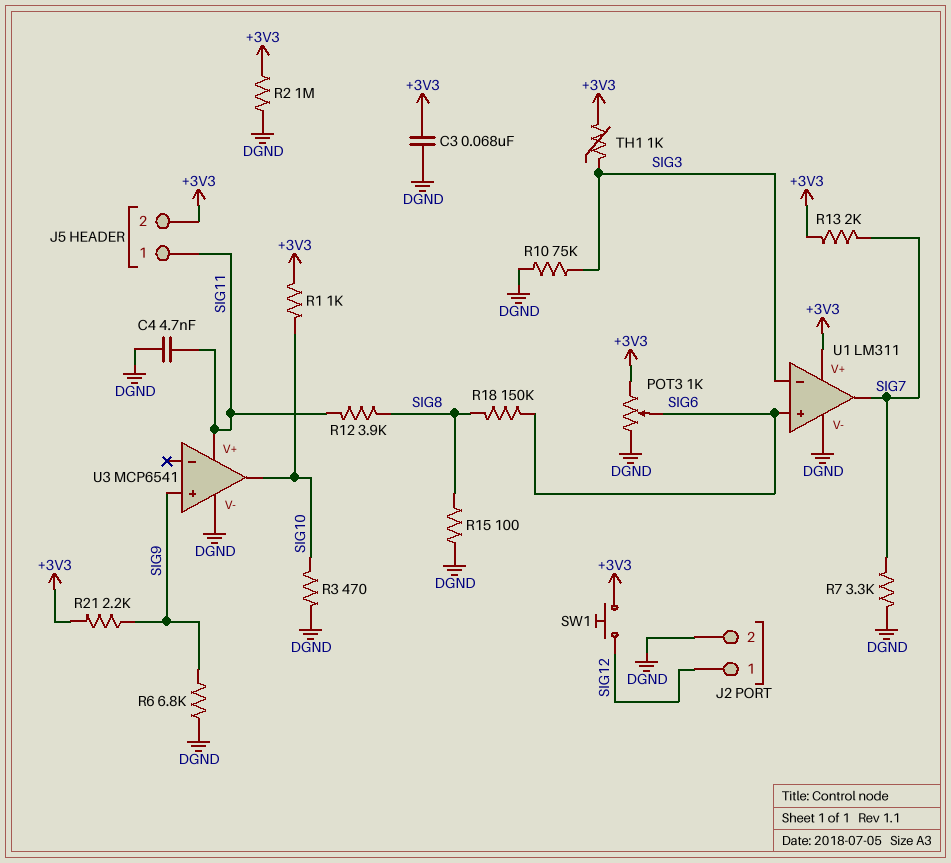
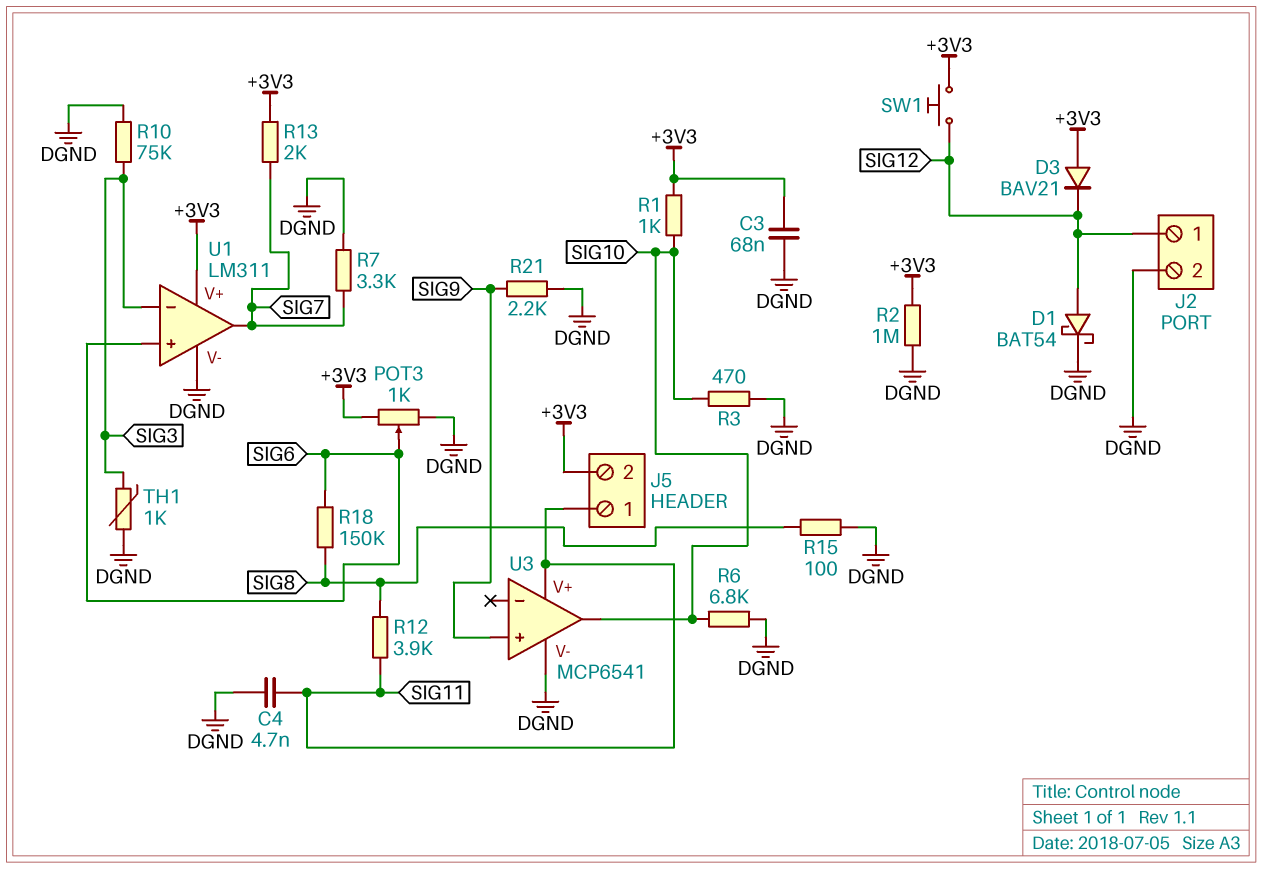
D1: none -> schottky BAT54 (A SIG12, K DGND)
D3: none -> diode BAV21 (A +3V3, K SIG12)
R6: 6.8k (DGND, SIG9) -> 6.8k (DGND, SIG10)
R21: 2.2k (+3V3, SIG9) -> 2.2k (DGND, SIG9)
TH1: 1k (+3V3, SIG3) -> 1k (DGND, SIG3)

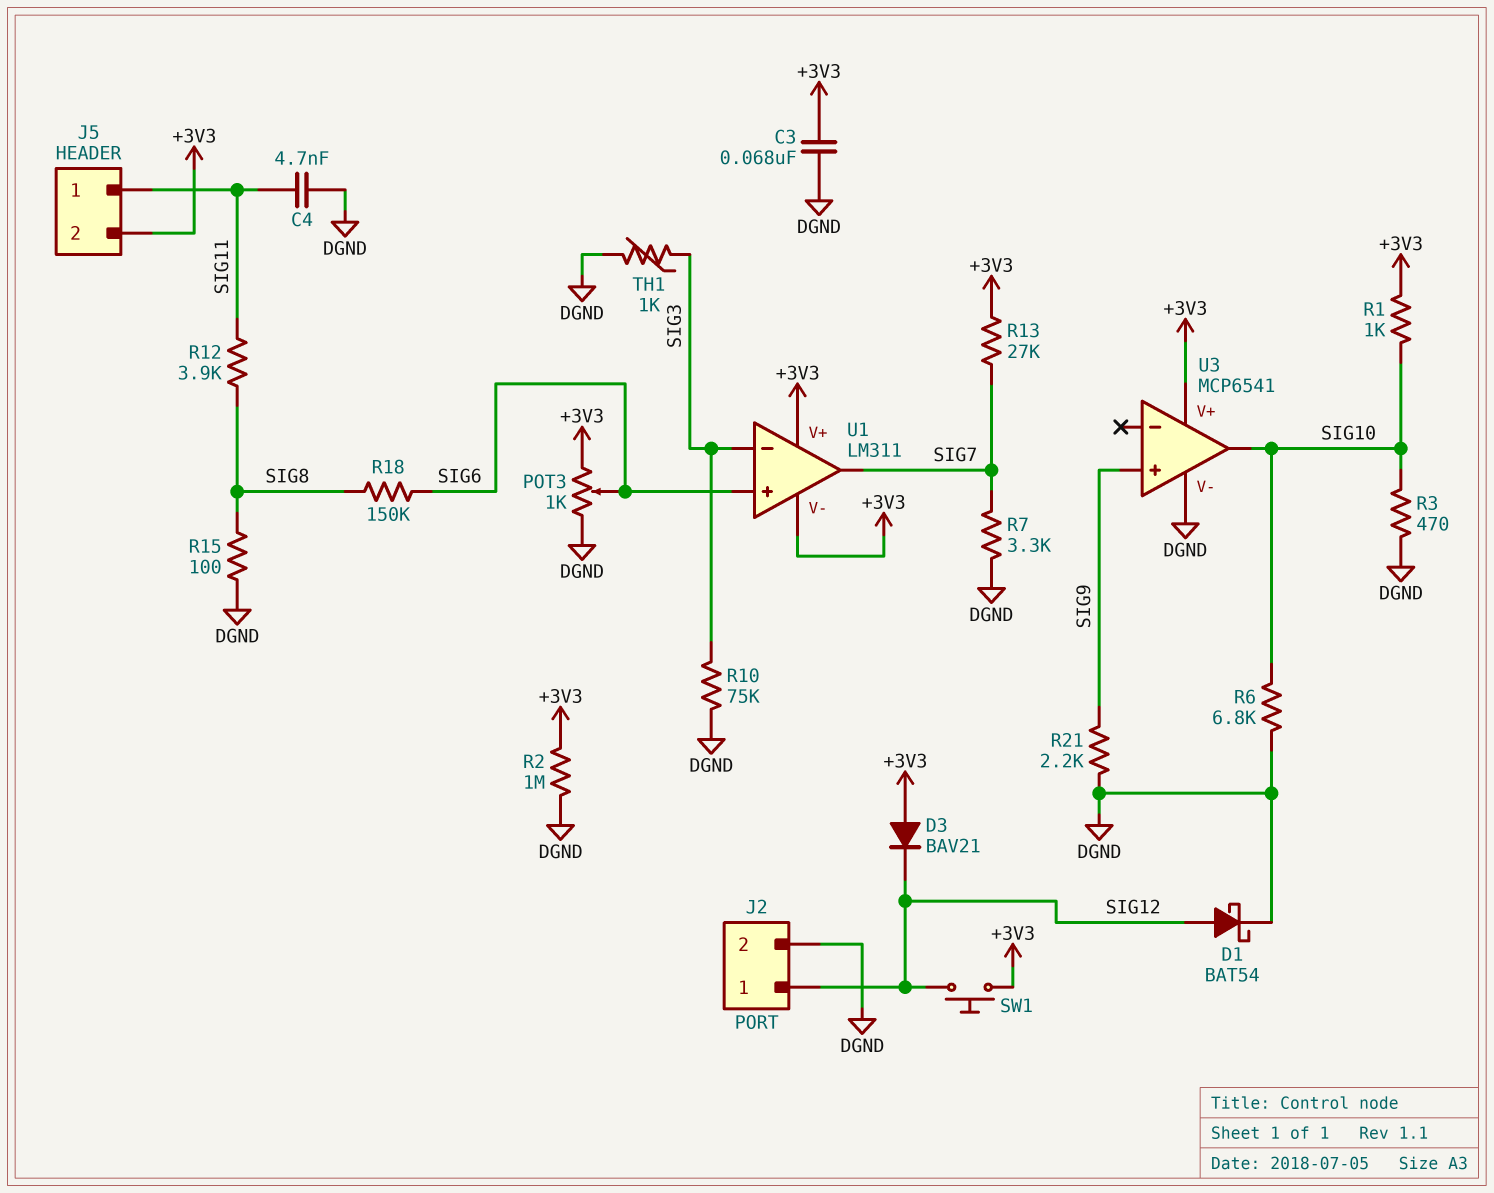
R13: 2k (+3V3, SIG7) -> 27k (+3V3, SIG7)
U1 pin V-: DGND -> +3V3
U3 pin V+: SIG11 -> +3V3

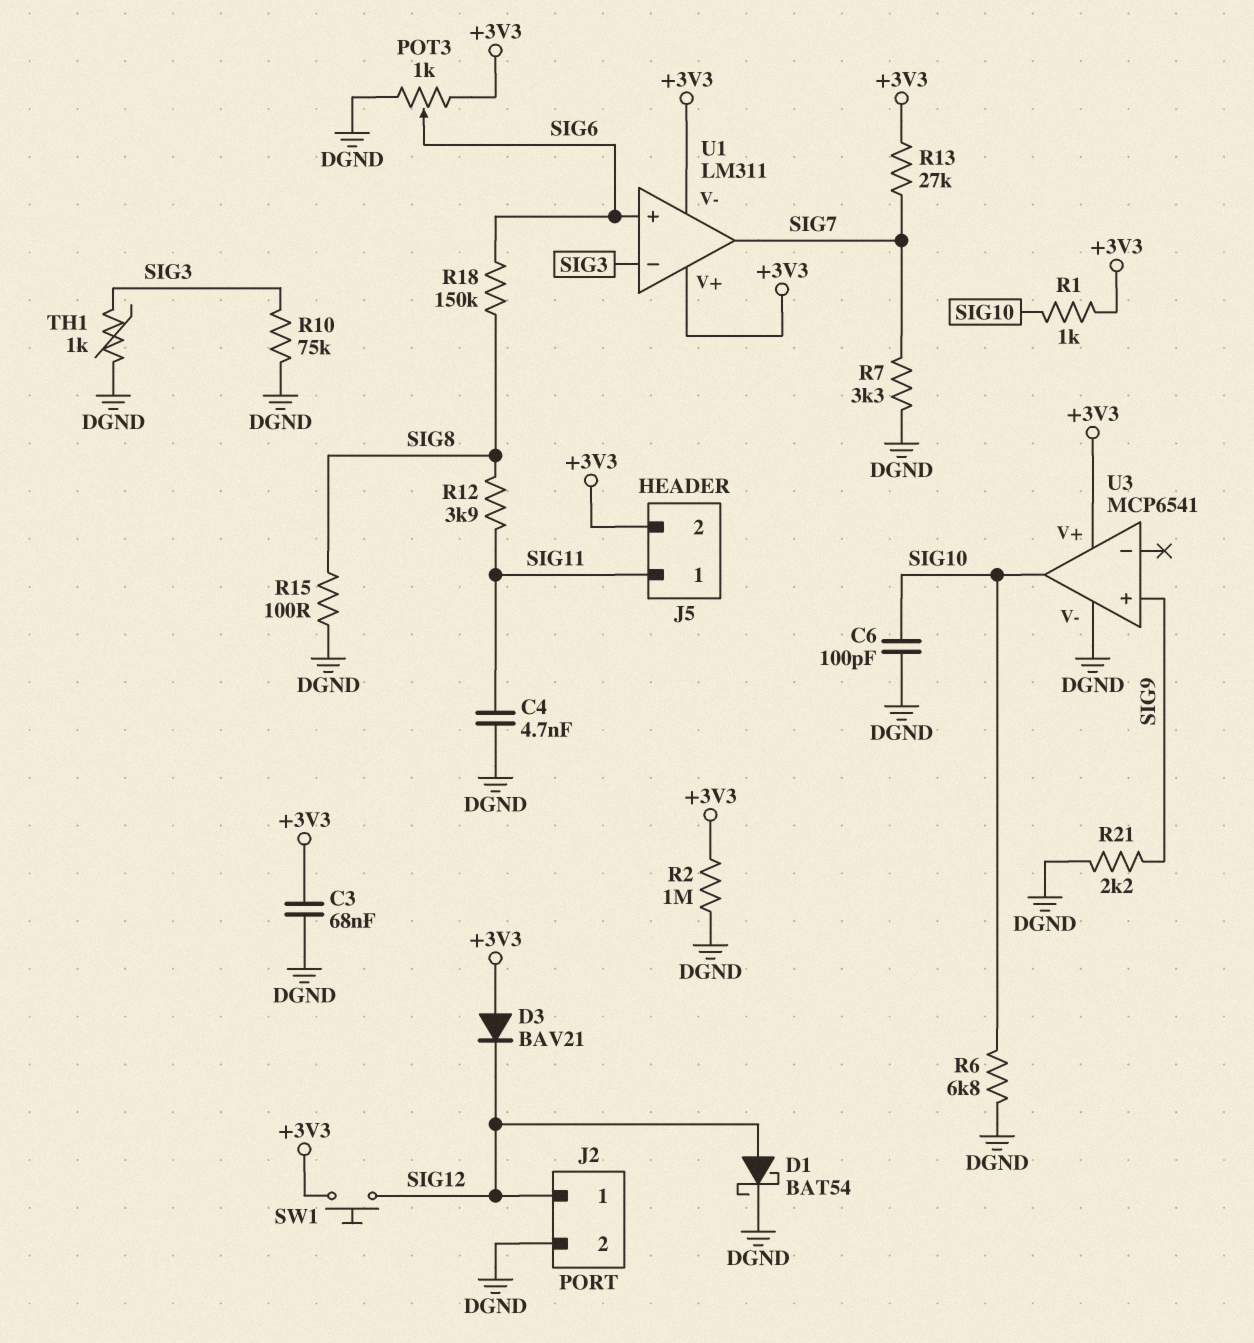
C6: none -> 100pF (DGND, SIG10)
R3: 470 (DGND, SIG10) -> none

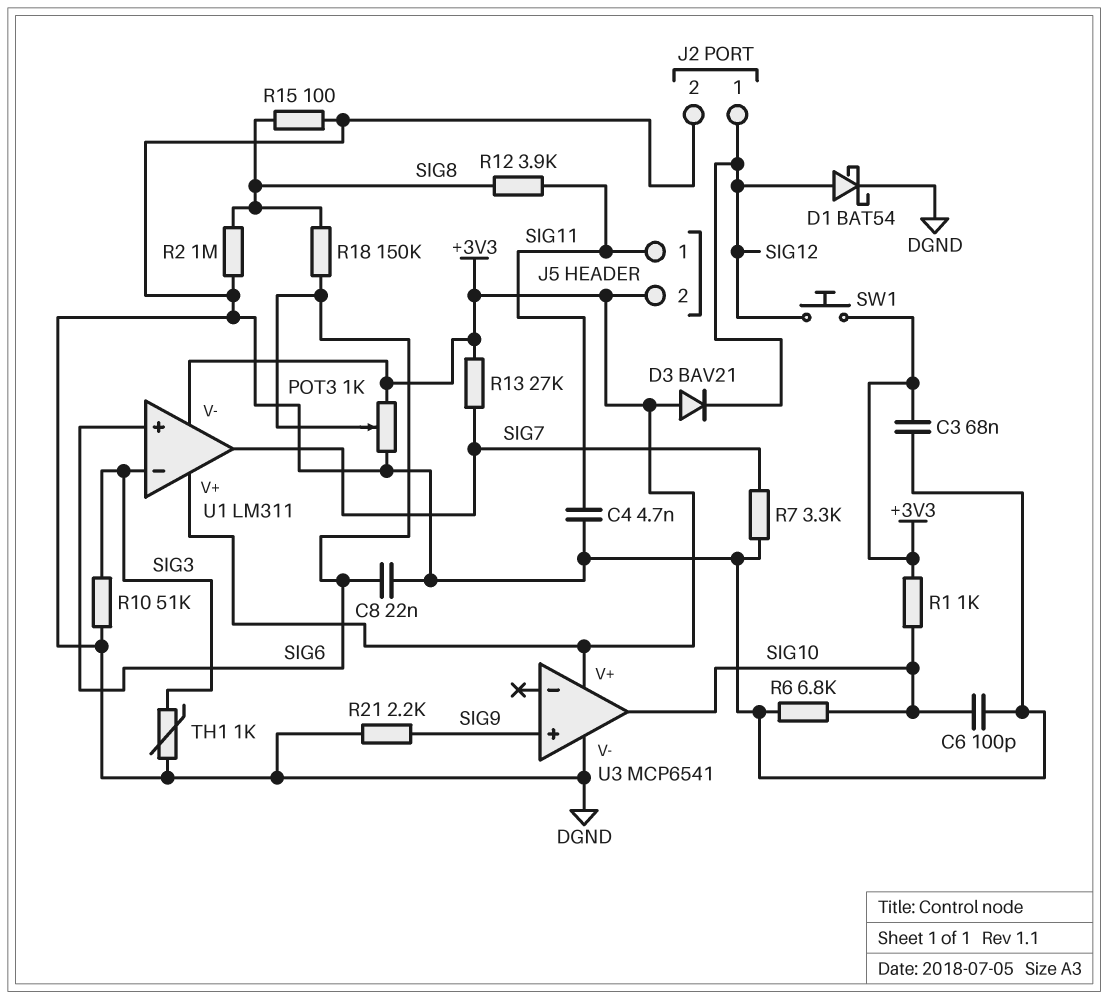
C8: none -> 22nF (DGND, SIG6)
R2: 1M (+3V3, DGND) -> 1M (DGND, SIG8)
R10: 75k (DGND, SIG3) -> 51k (DGND, SIG3)

